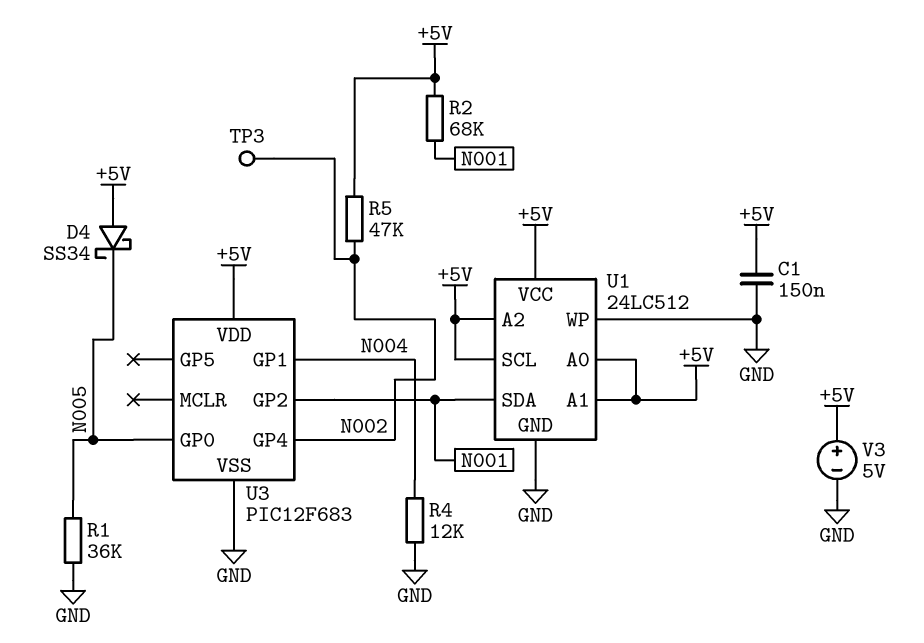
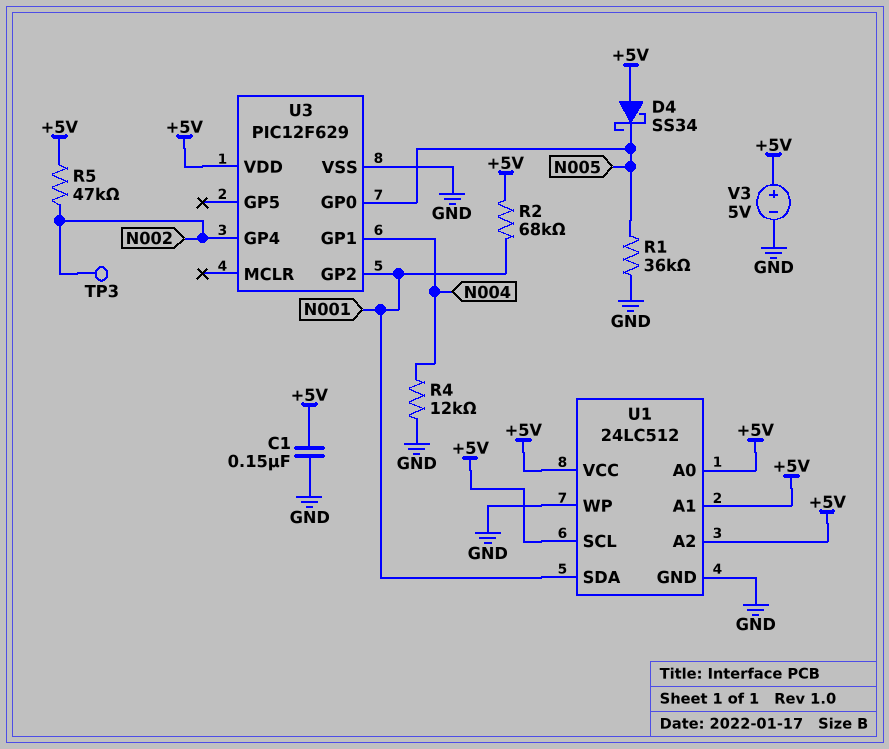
U3: PIC12F683 -> PIC12F629

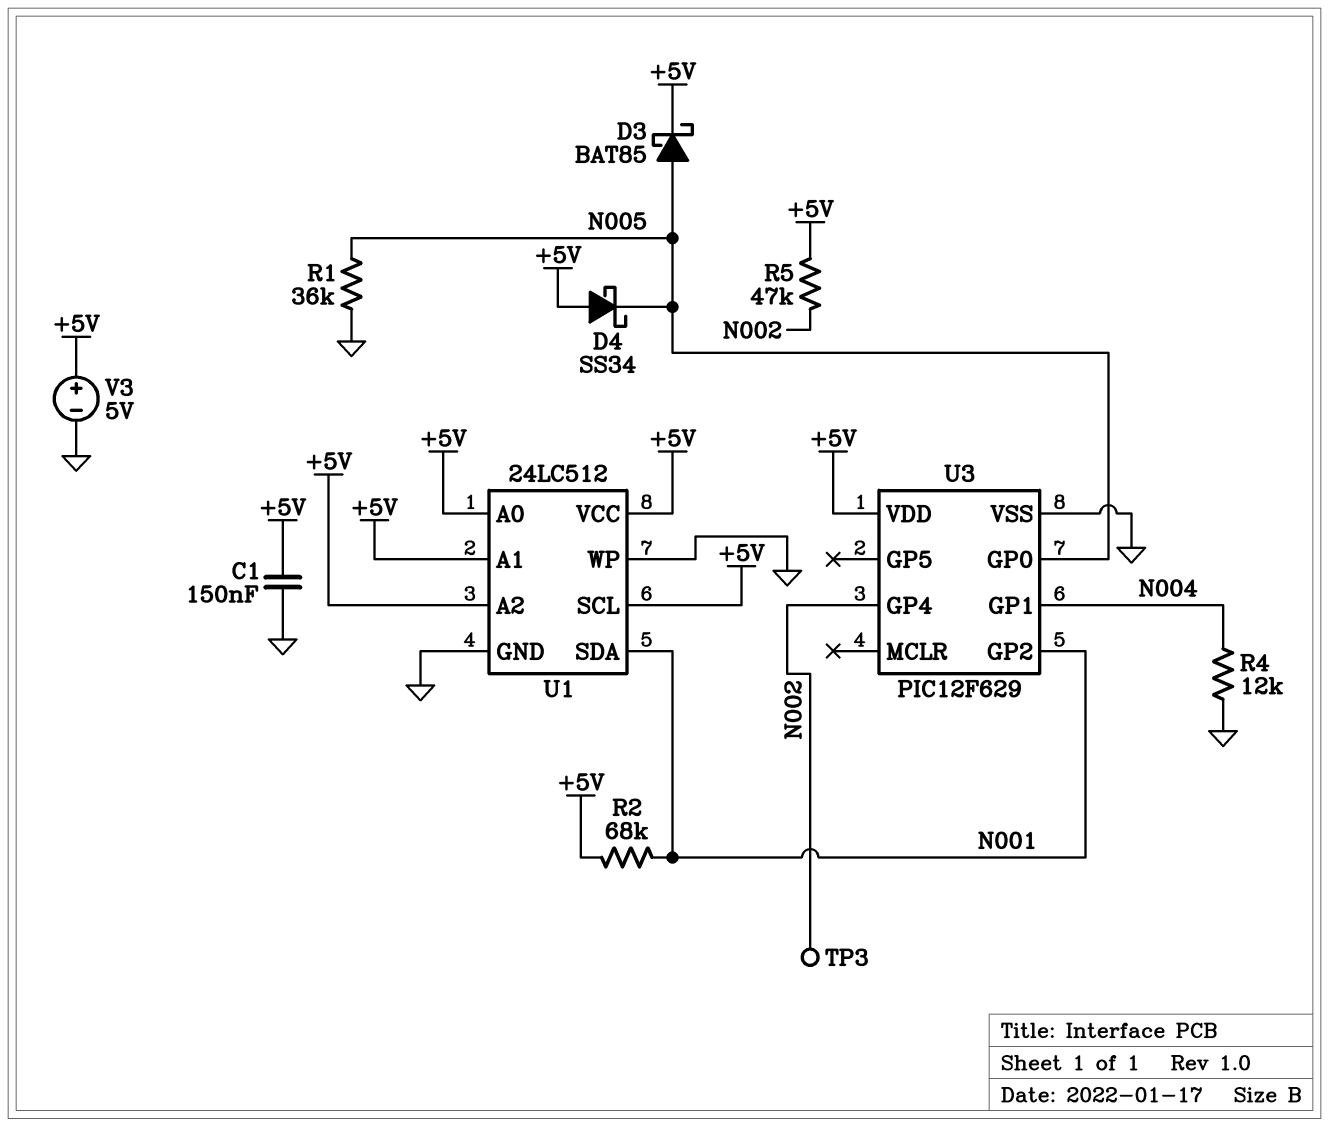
D3: none -> schottky BAT85 (A N005, K +5V)

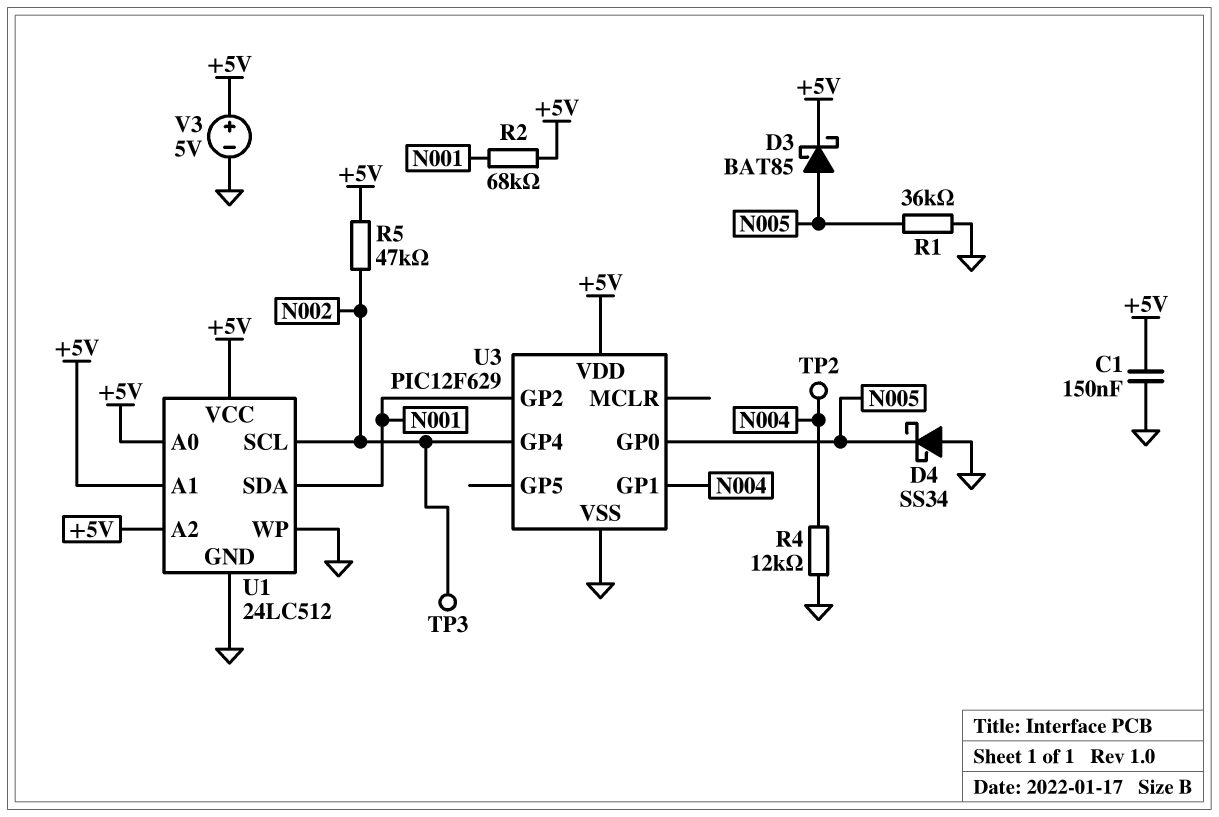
D4: schottky SS34 (A +5V, K N005) -> schottky SS34 (A GND, K N005)
TP2: none -> test point (N004)
U1 pin SCL: +5V -> N002

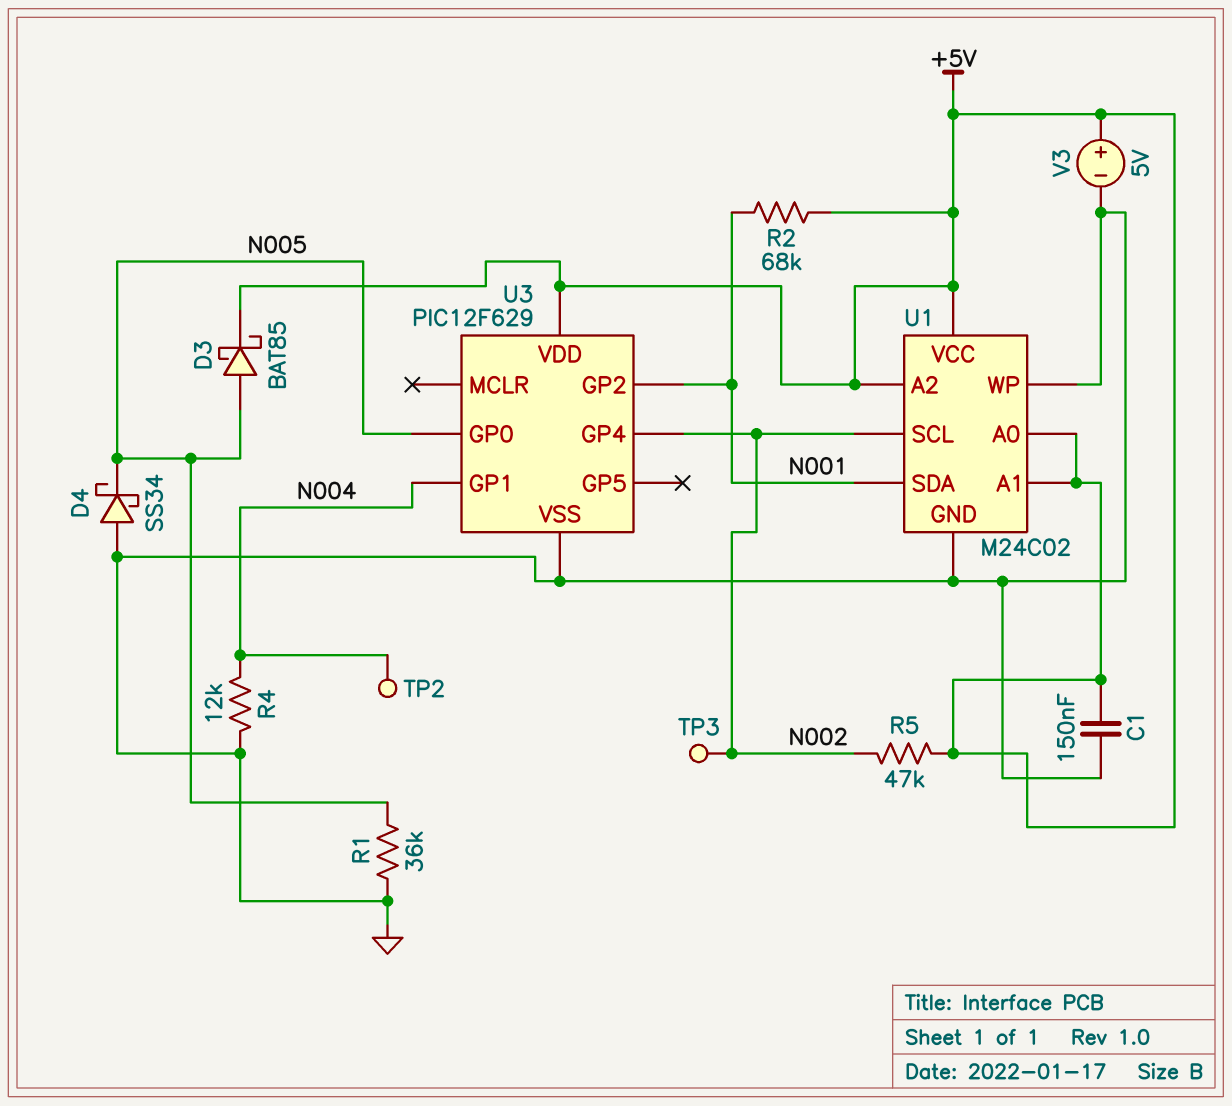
U1: 24LC512 -> M24C02

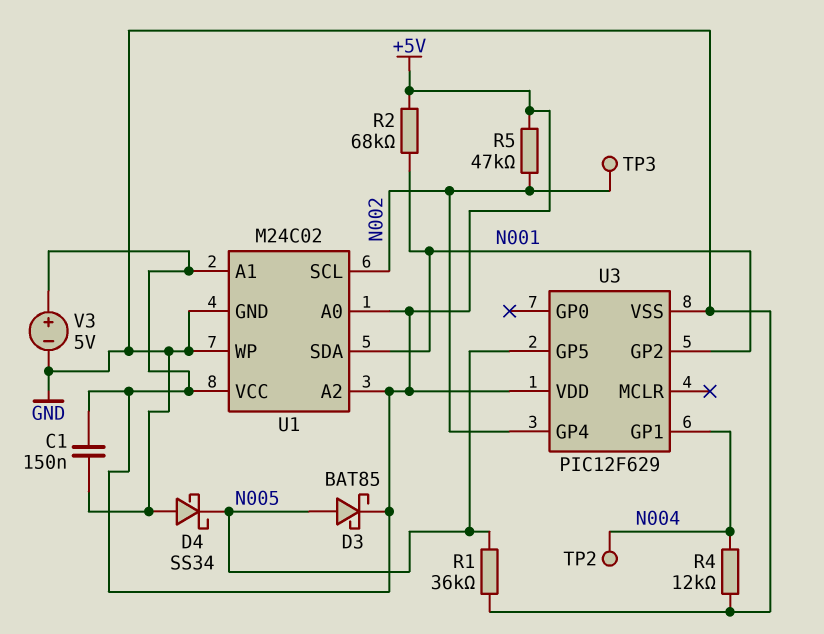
U3 pin GP0: N005 -> none
U3 pin GP5: none -> N005

